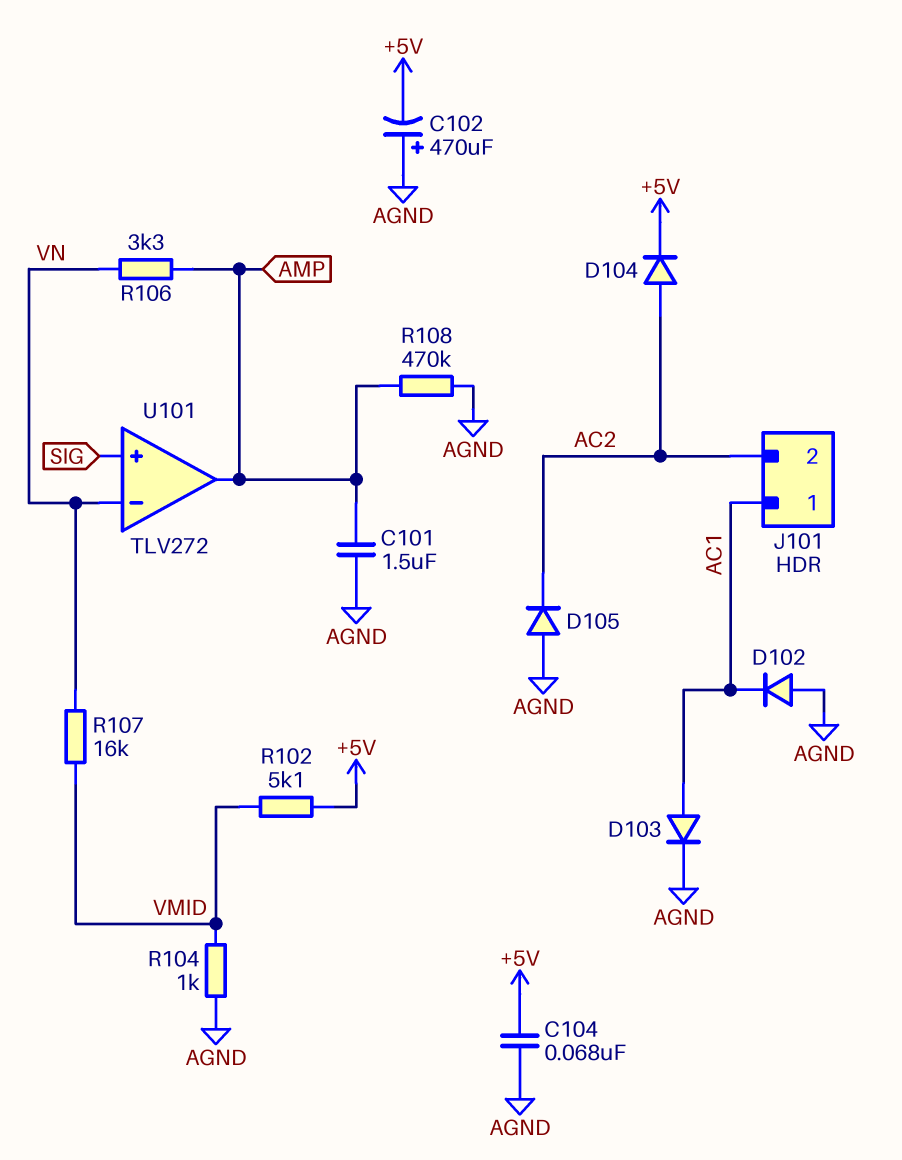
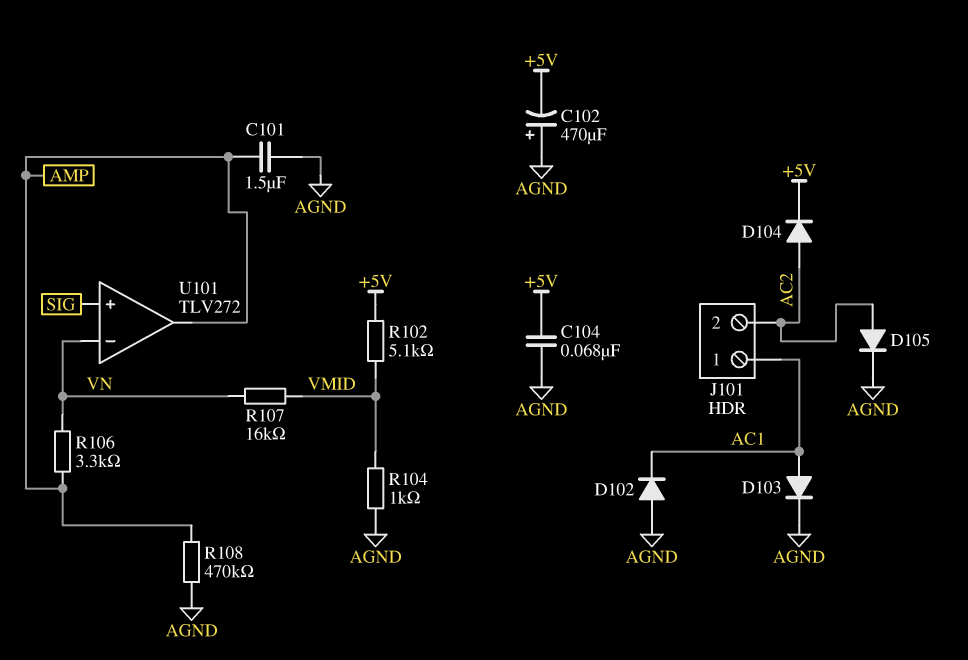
D105: diode (A AGND, K AC2) -> diode (A AC2, K AGND)

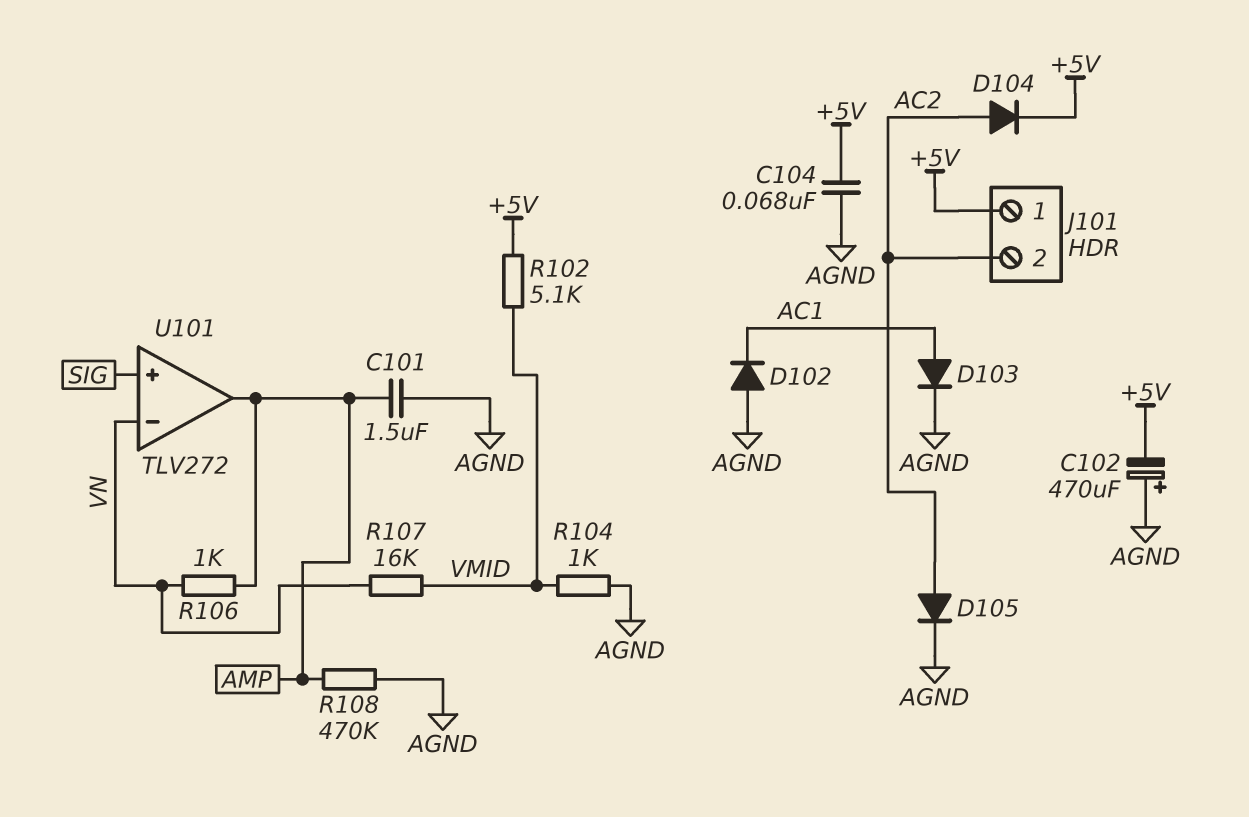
J101 pin 1: AC1 -> +5V
R106: 3.3k (AMP, VN) -> 1k (AMP, VN)

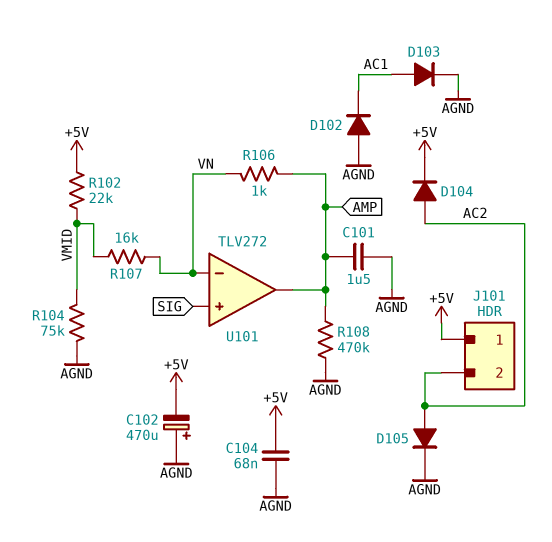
R102: 5.1k (+5V, VMID) -> 22k (+5V, VMID)
R104: 1k (AGND, VMID) -> 75k (AGND, VMID)

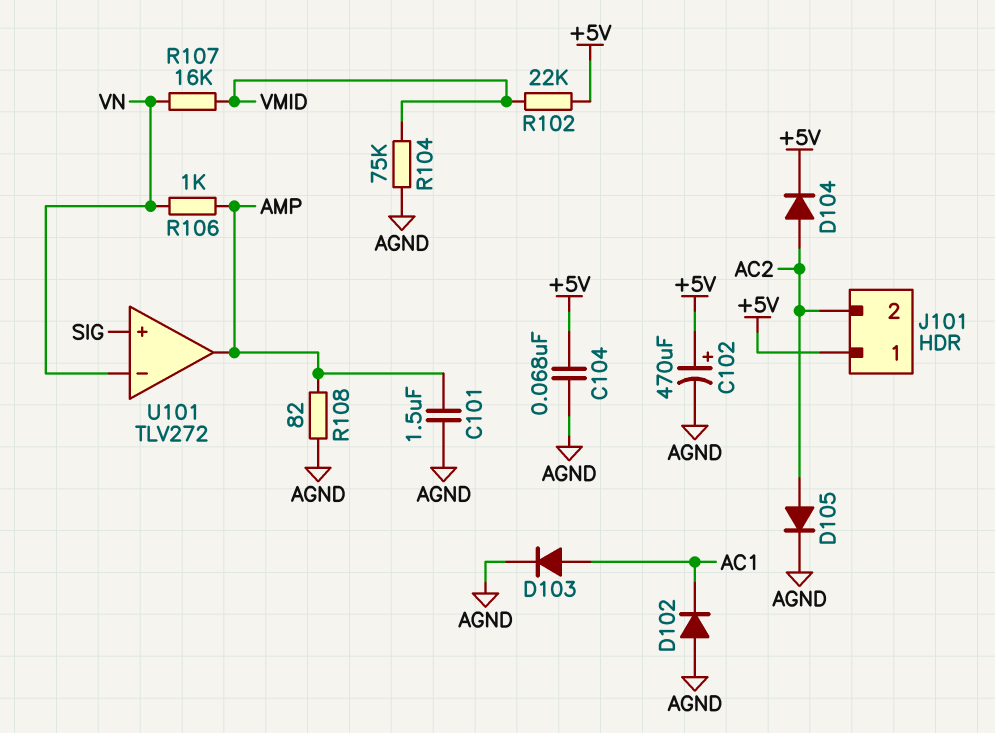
C102: 470uF (plus AGND, minus +5V) -> 470uF (plus +5V, minus AGND)
R108: 470k (AGND, AMP) -> 82 (AGND, AMP)

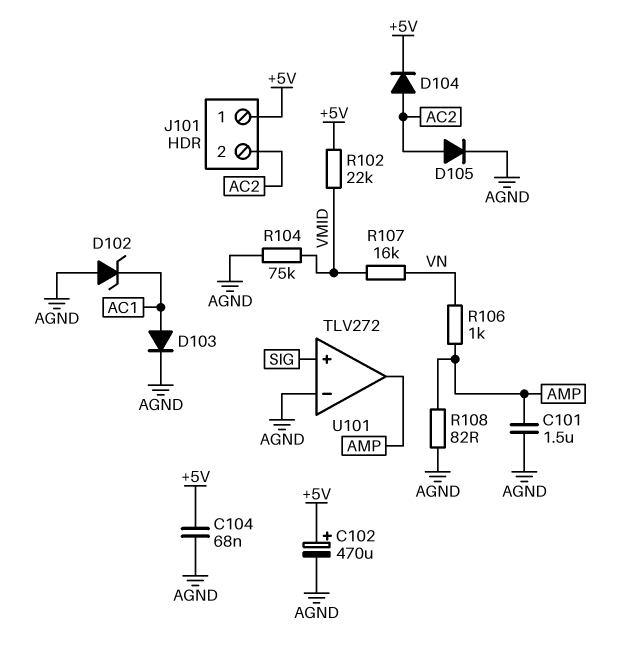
D102: diode (A AGND, K AC1) -> zener (A AGND, K AC1)
U101 pin in-: VN -> AGND

